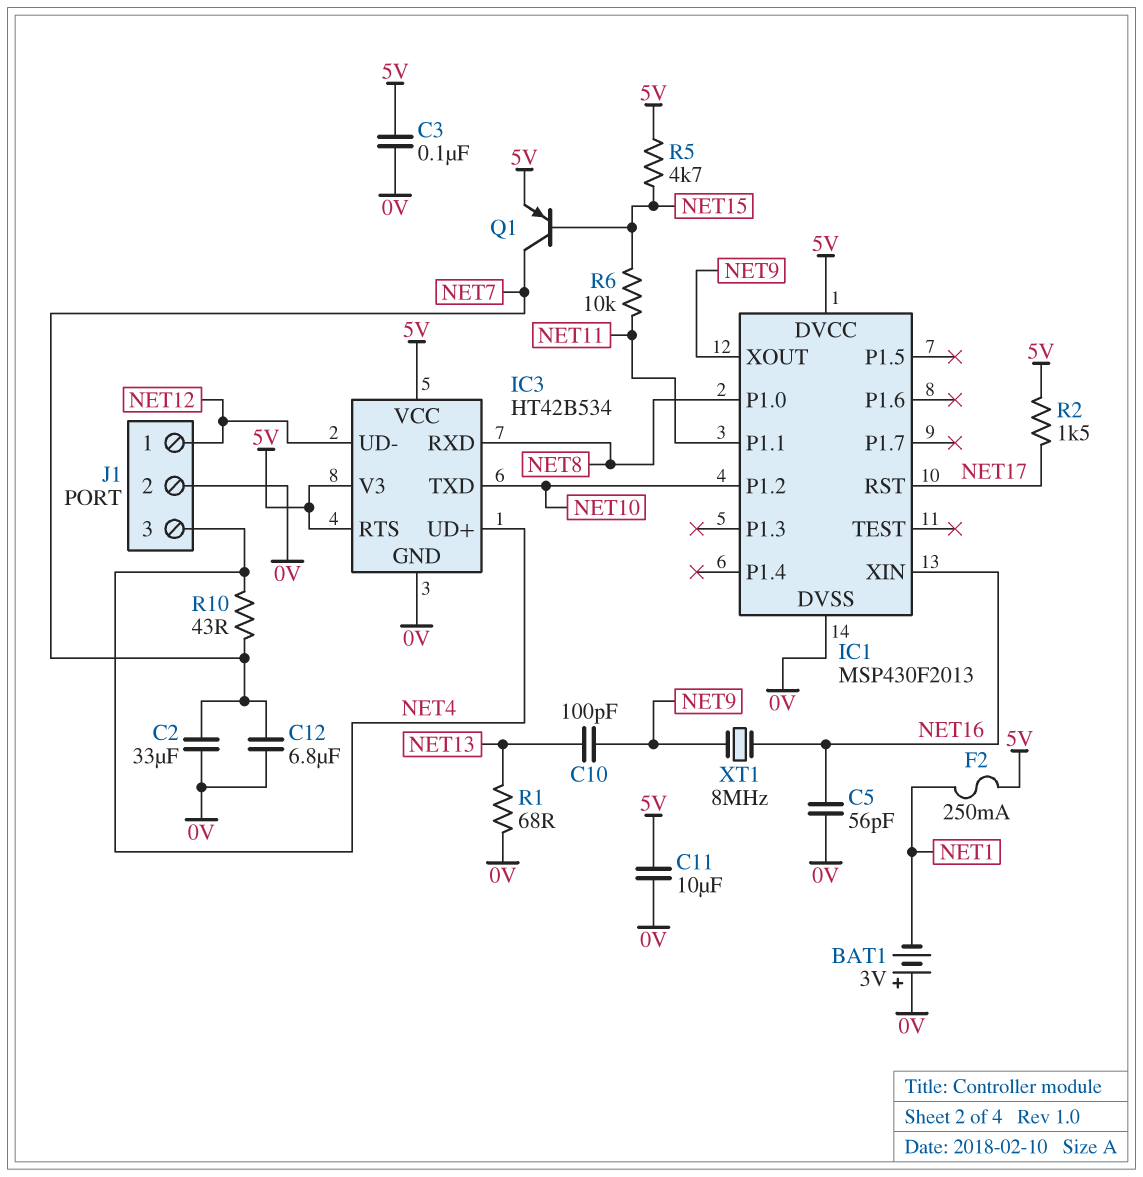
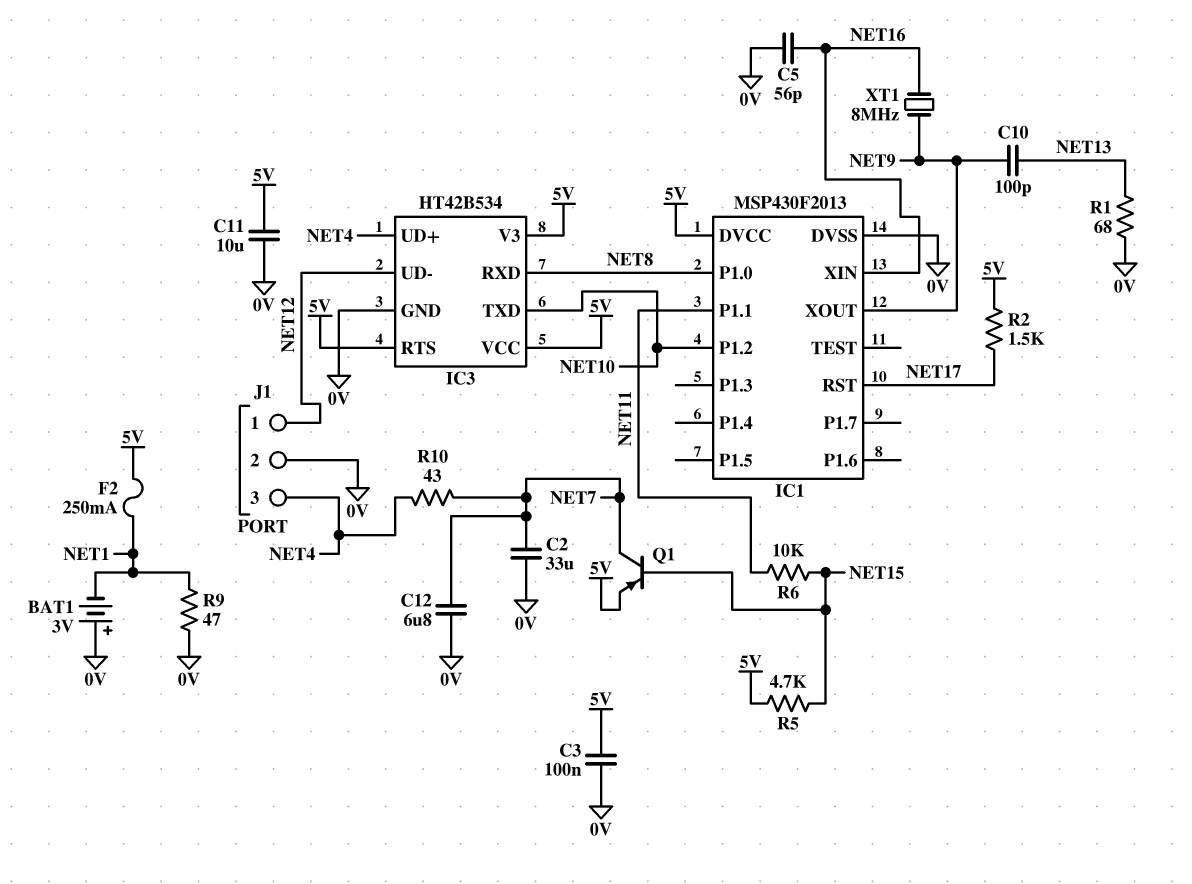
R9: none -> 47 (0V, NET1)

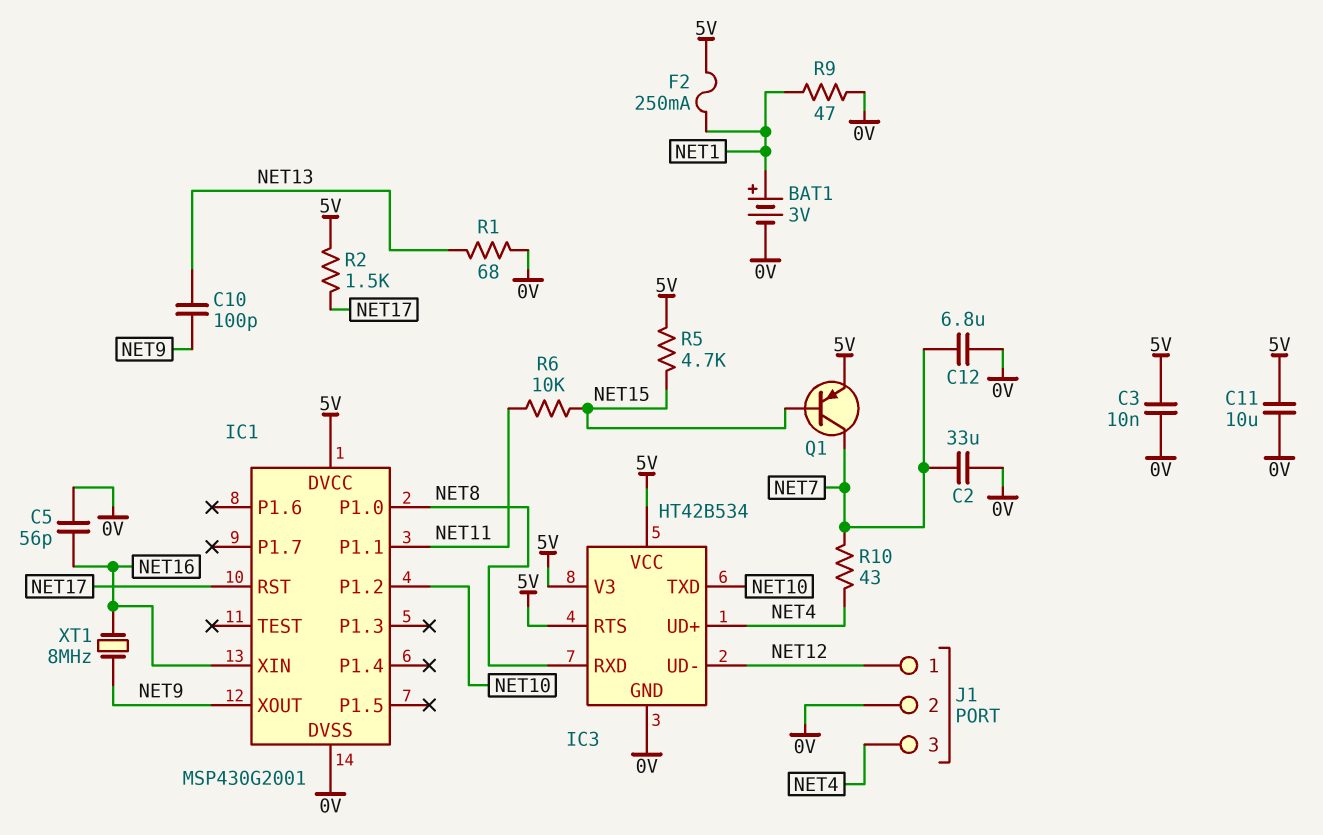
BAT1: 3V (plus 0V, minus NET1) -> 3V (plus NET1, minus 0V)
C3: 100nF (0V, 5V) -> 10nF (0V, 5V)
IC1: MSP430F2013 -> MSP430G2001

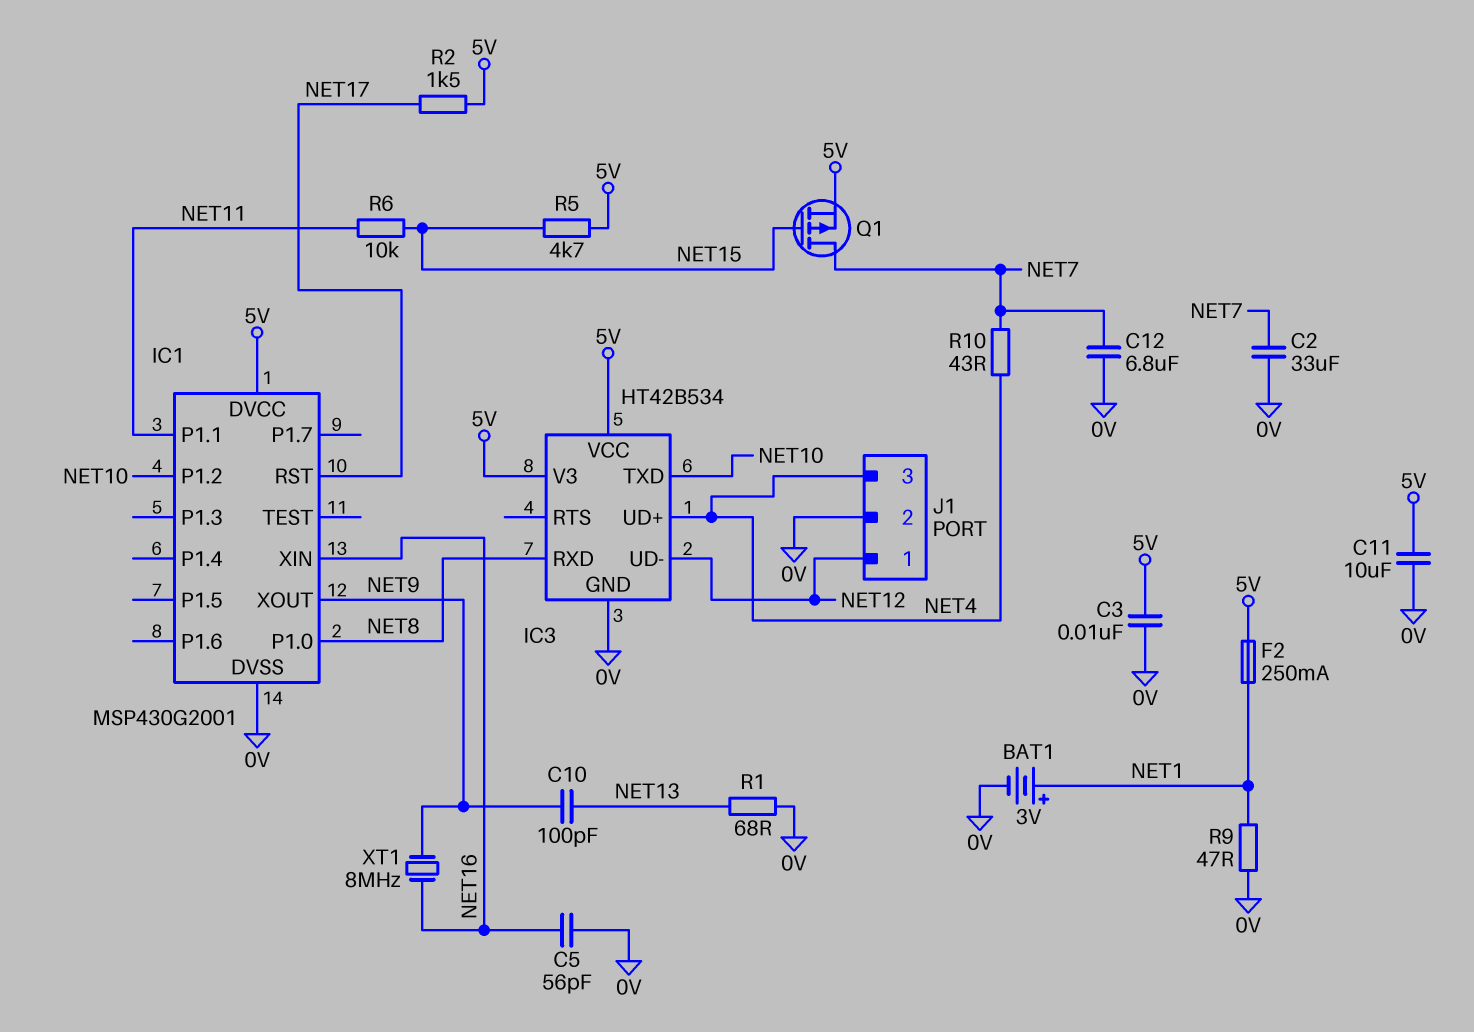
IC3 pin RTS: 5V -> none
Q1: PNP (B NET15, C NET7, E 5V) -> PMOS (G NET15, D NET7, S 5V)

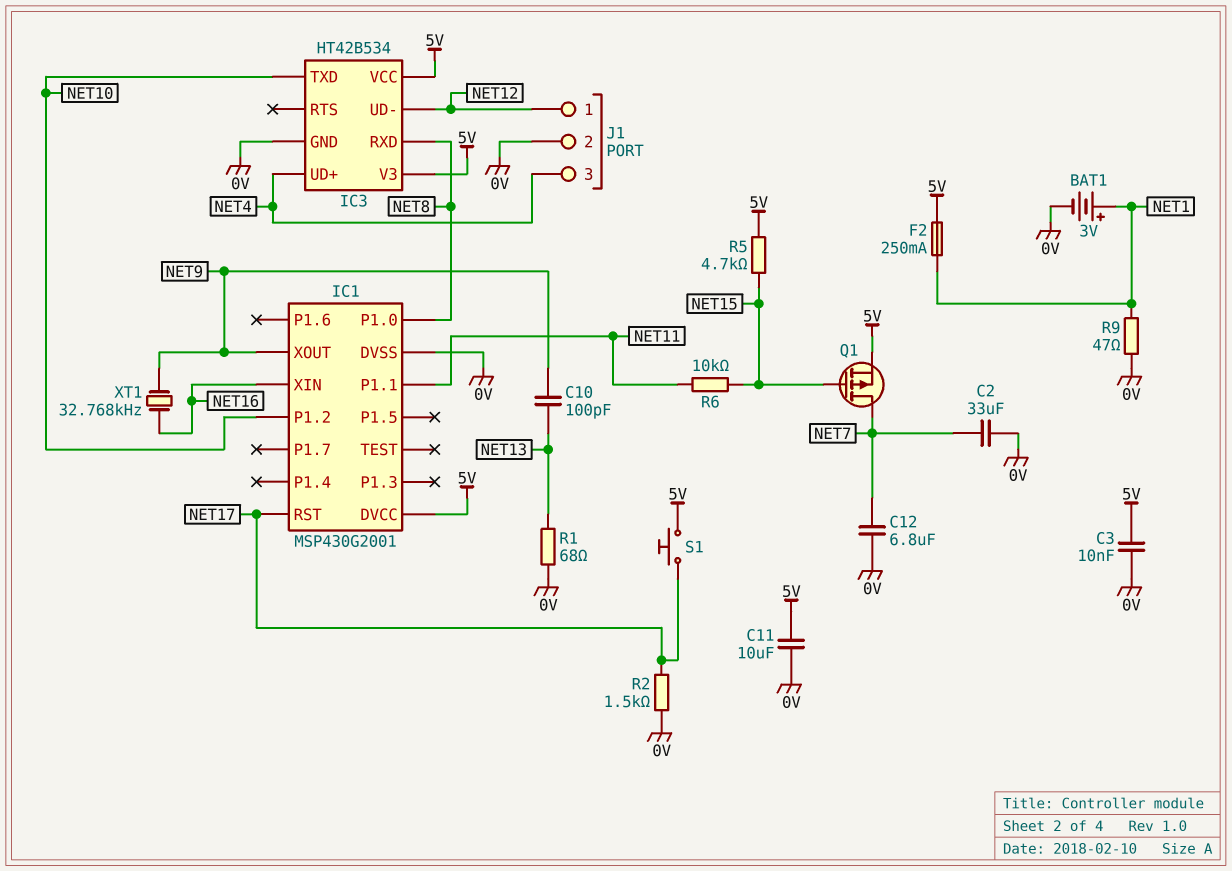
C5: 56pF (0V, NET16) -> none
R2: 1.5k (5V, NET17) -> 1.5k (0V, NET17)
R10: 43 (NET4, NET7) -> none
S1: none -> button (5V, NET17)
XT1: 8MHz (NET9, NET16) -> 32.768kHz (NET9, NET16)

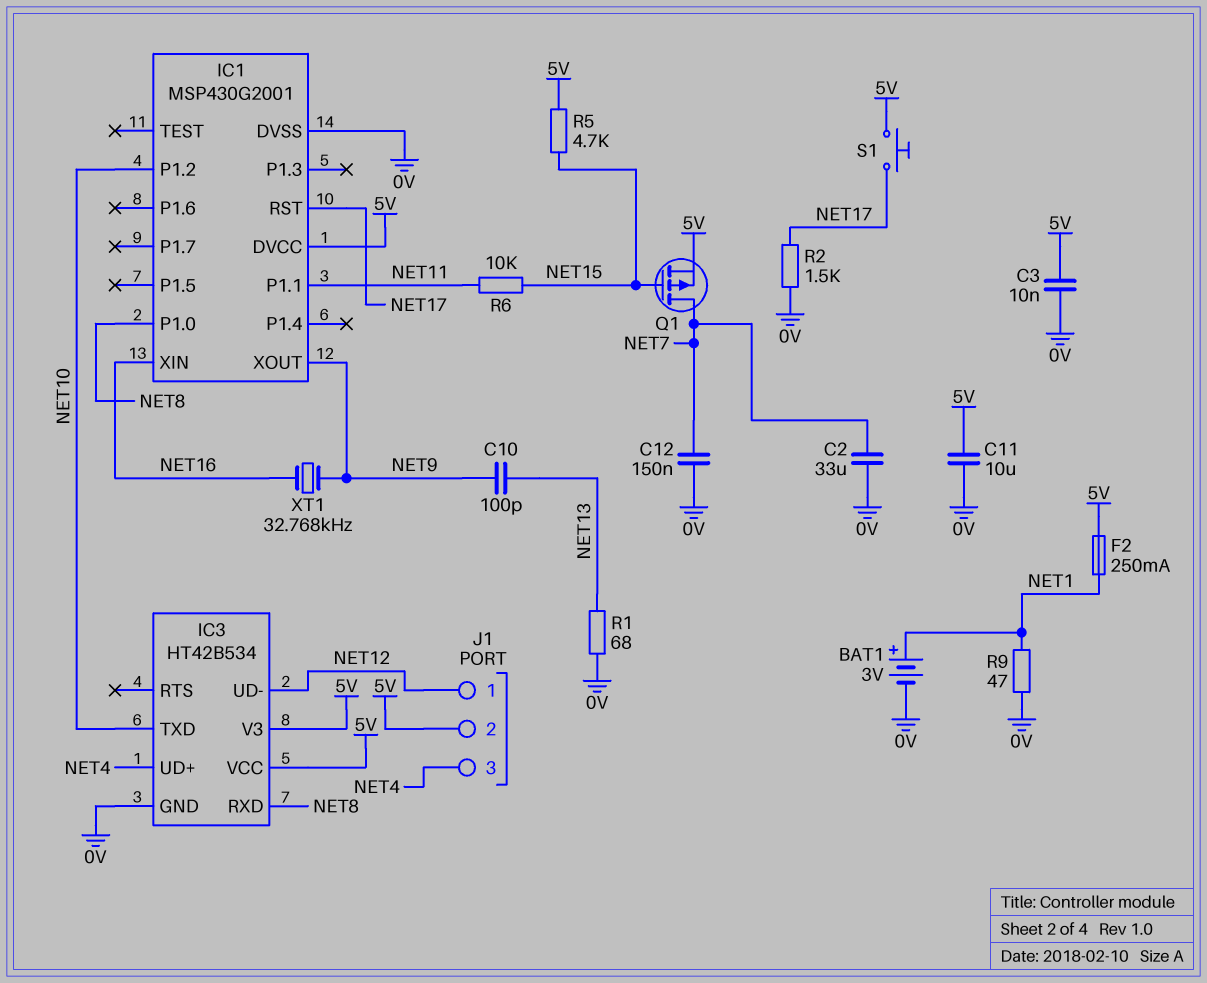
C12: 6.8uF (0V, NET7) -> 150nF (0V, NET7)
J1 pin 2: 0V -> 5V

